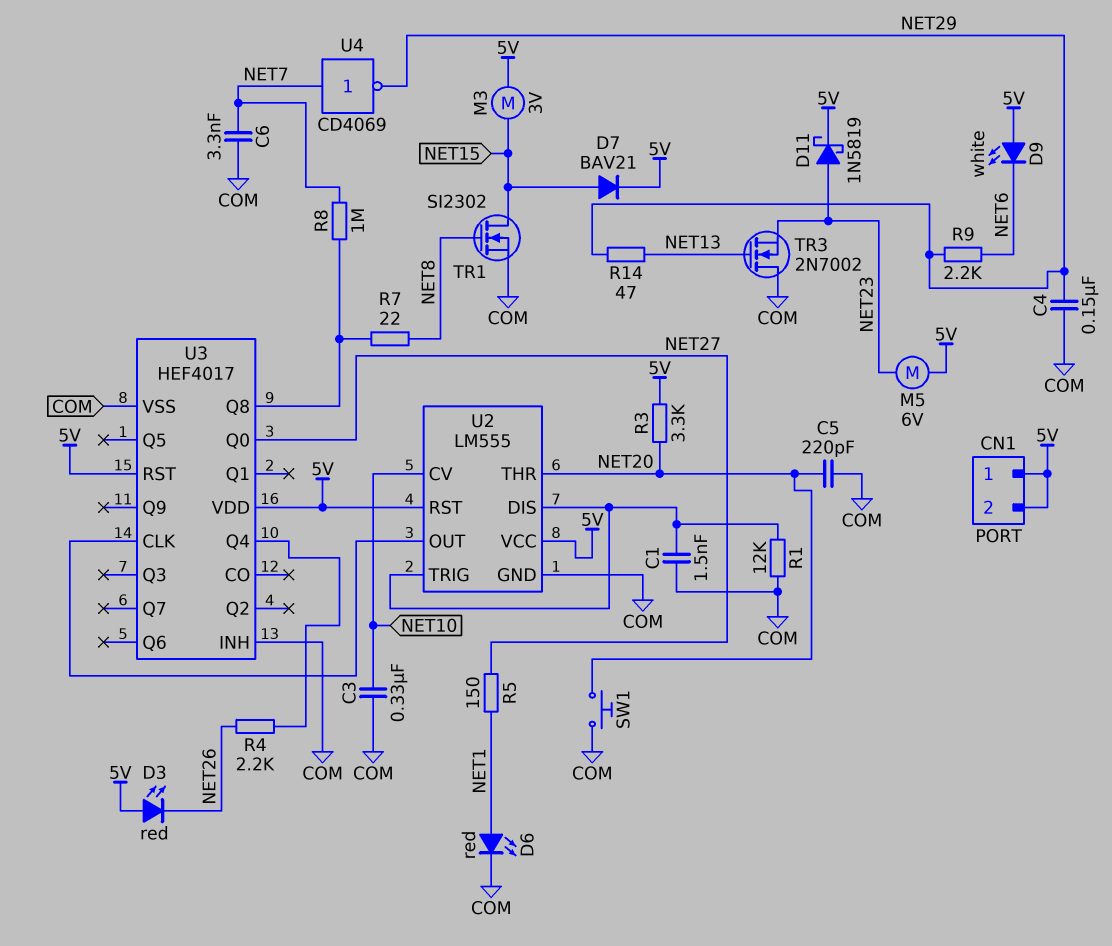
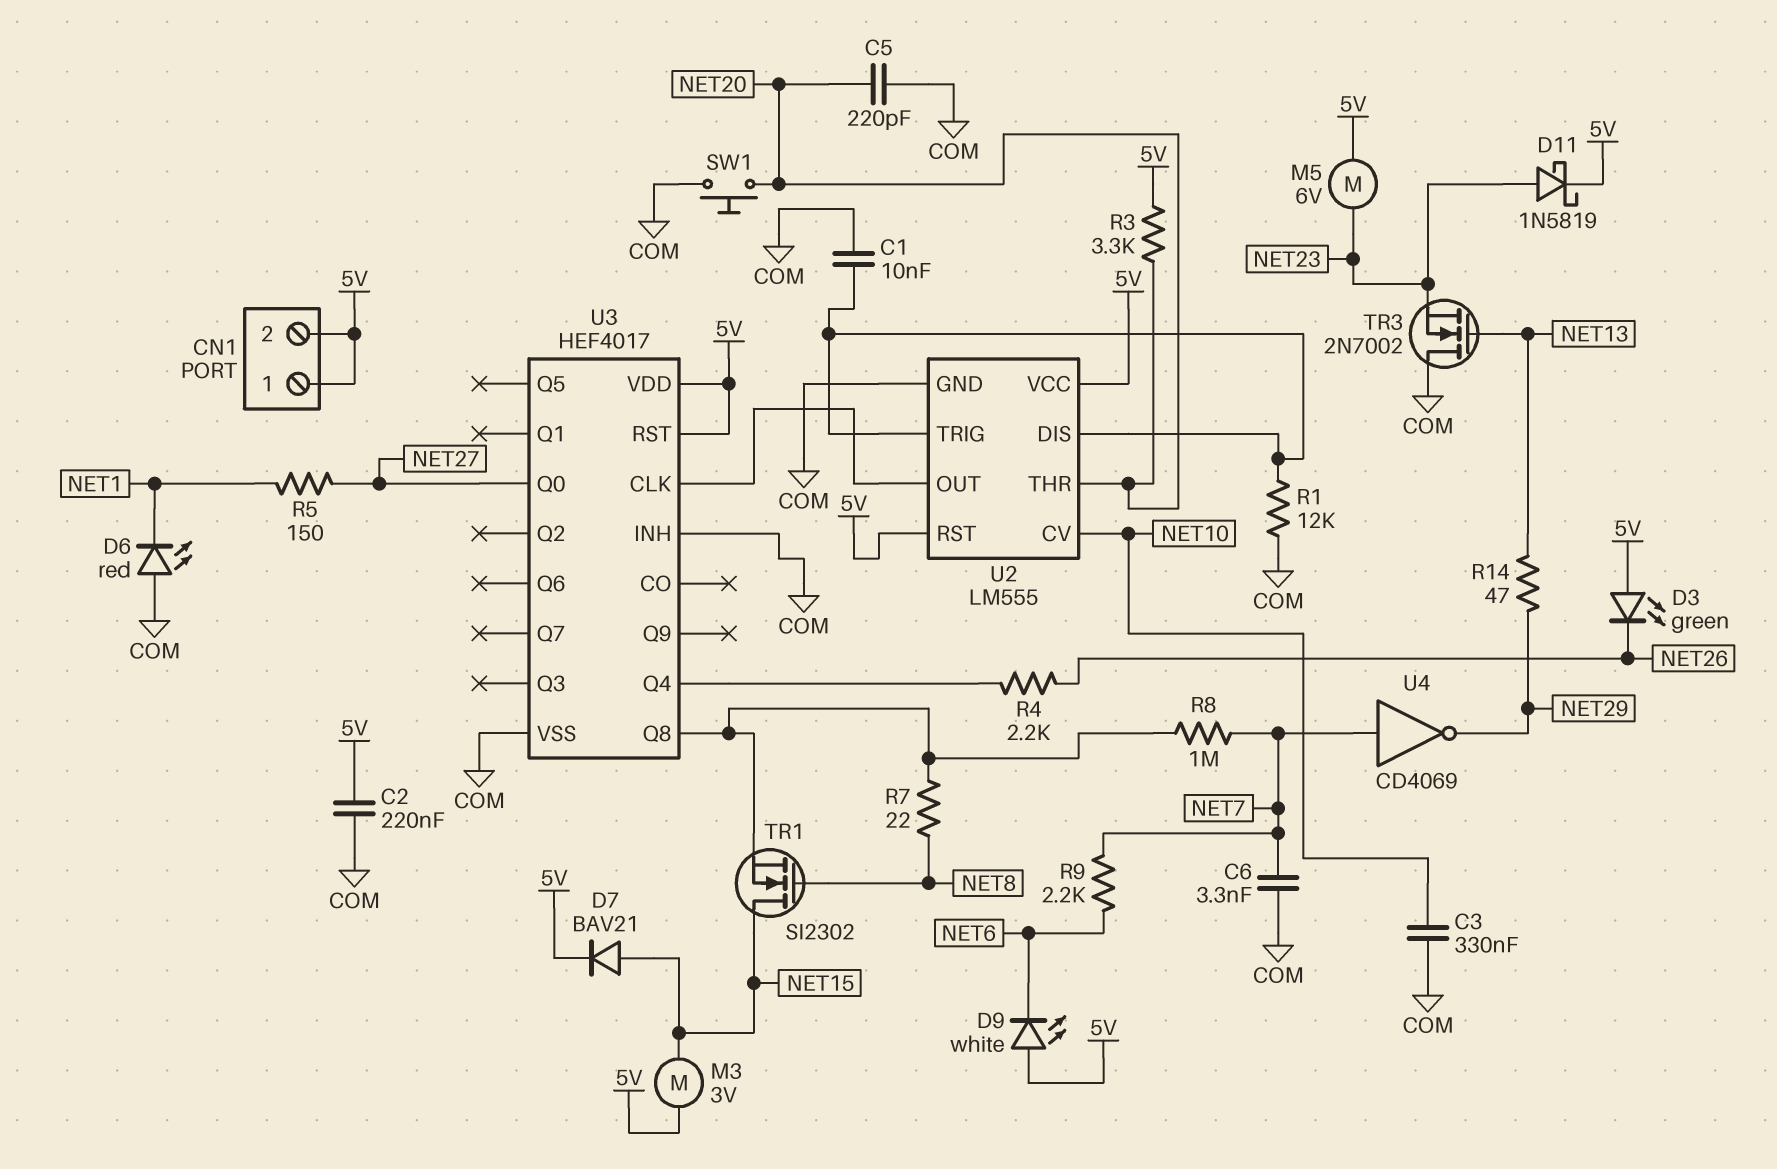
C1: 1.5nF (COM, U2/DIS) -> 10nF (COM, U2/DIS)
C2: none -> 220nF (5V, COM)
C4: 150nF (COM, NET29) -> none
D3: LED red (A 5V, K NET26) -> LED green (A 5V, K NET26)
D6: LED red (A NET1, K COM) -> LED red (A COM, K NET1)
R9: 2.2k (NET6, NET29) -> 2.2k (NET6, NET7)
TR1: NMOS SI2302 (G NET8, D NET15, S COM) -> NMOS SI2302 (G NET8, D NET15, S U3/Q8)

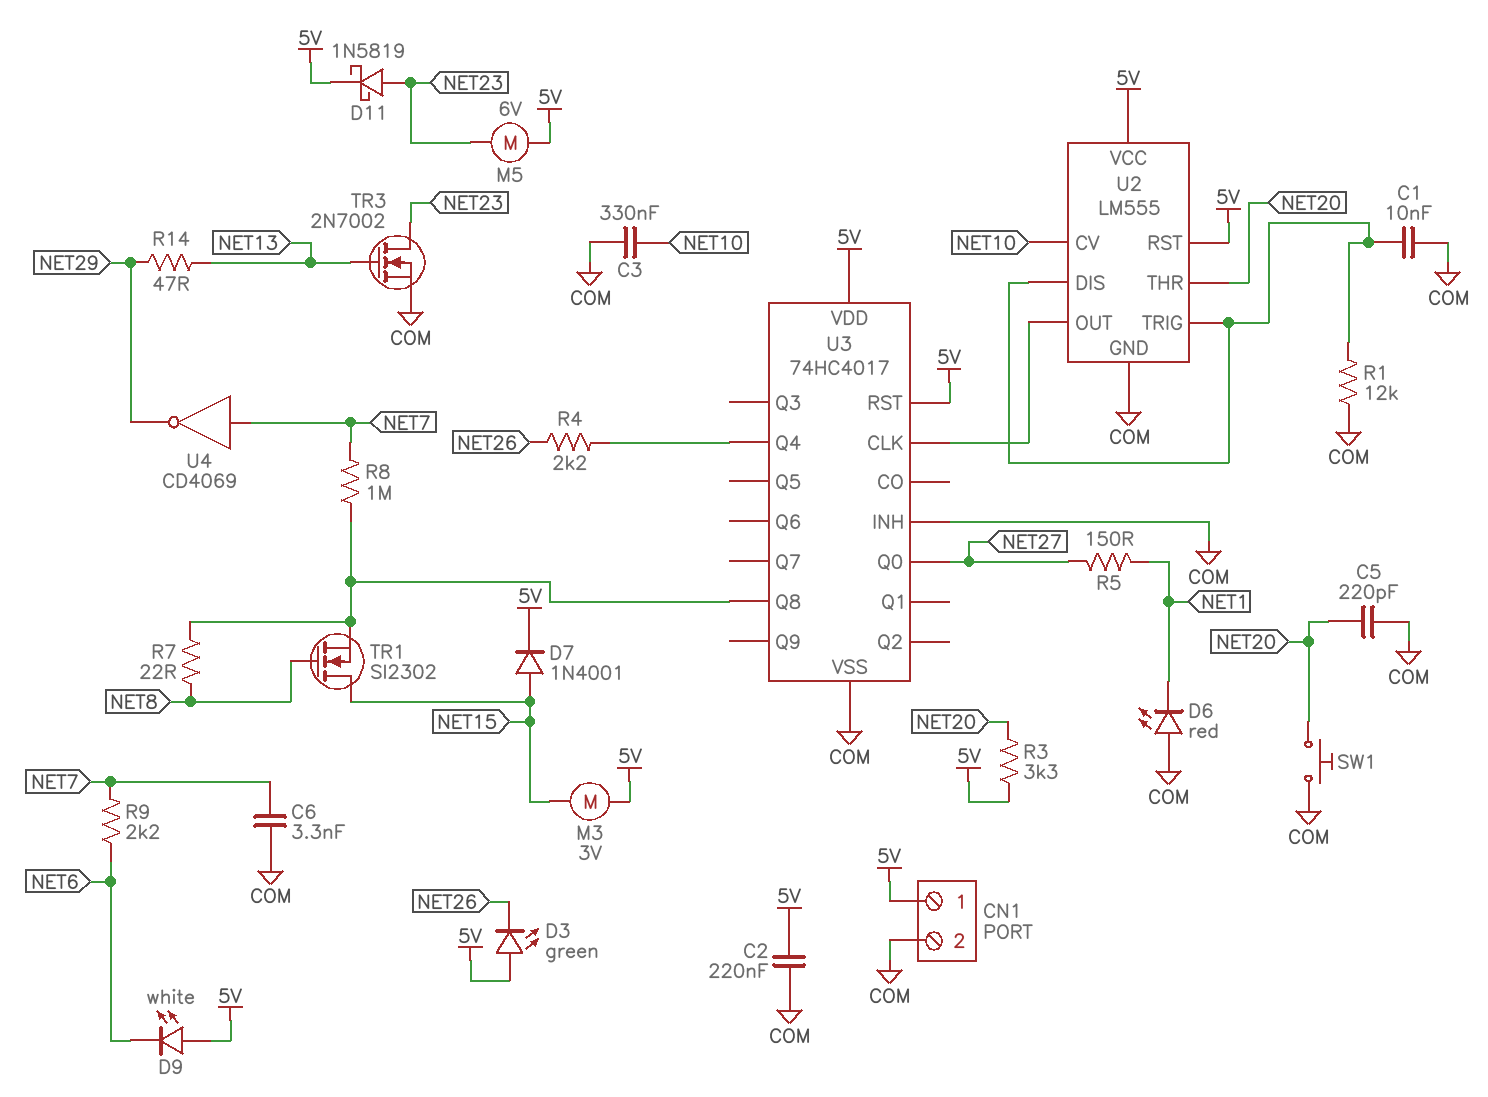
CN1 pin 2: 5V -> COM
D7: diode BAV21 (A NET15, K 5V) -> diode 1N4001 (A NET15, K 5V)
TR3: NMOS 2N7002 (G NET13, D COM, S NET23) -> NMOS 2N7002 (G NET13, D NET23, S COM)
U3: HEF4017 -> 74HC4017

